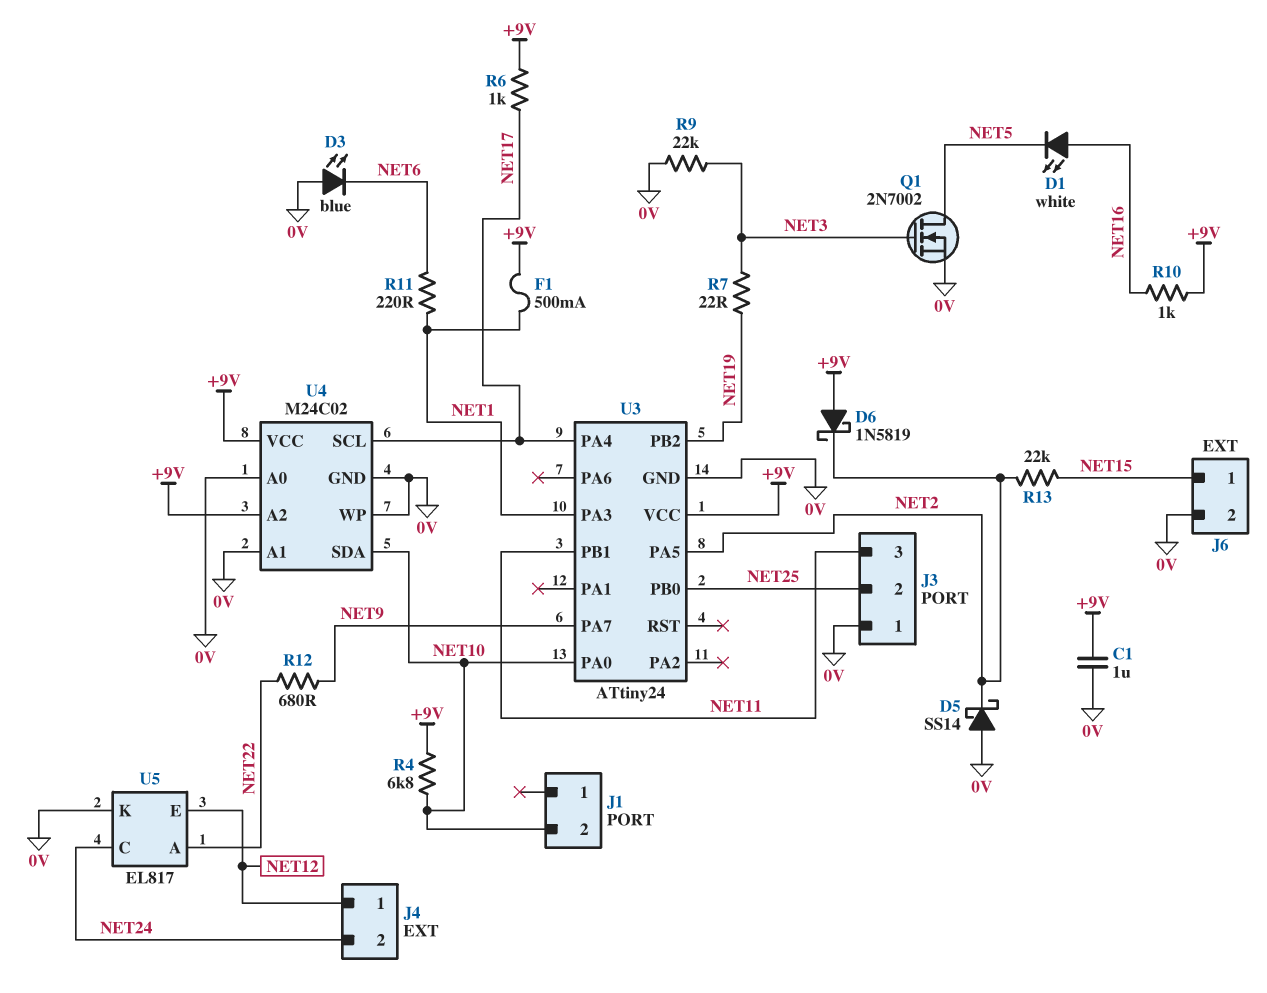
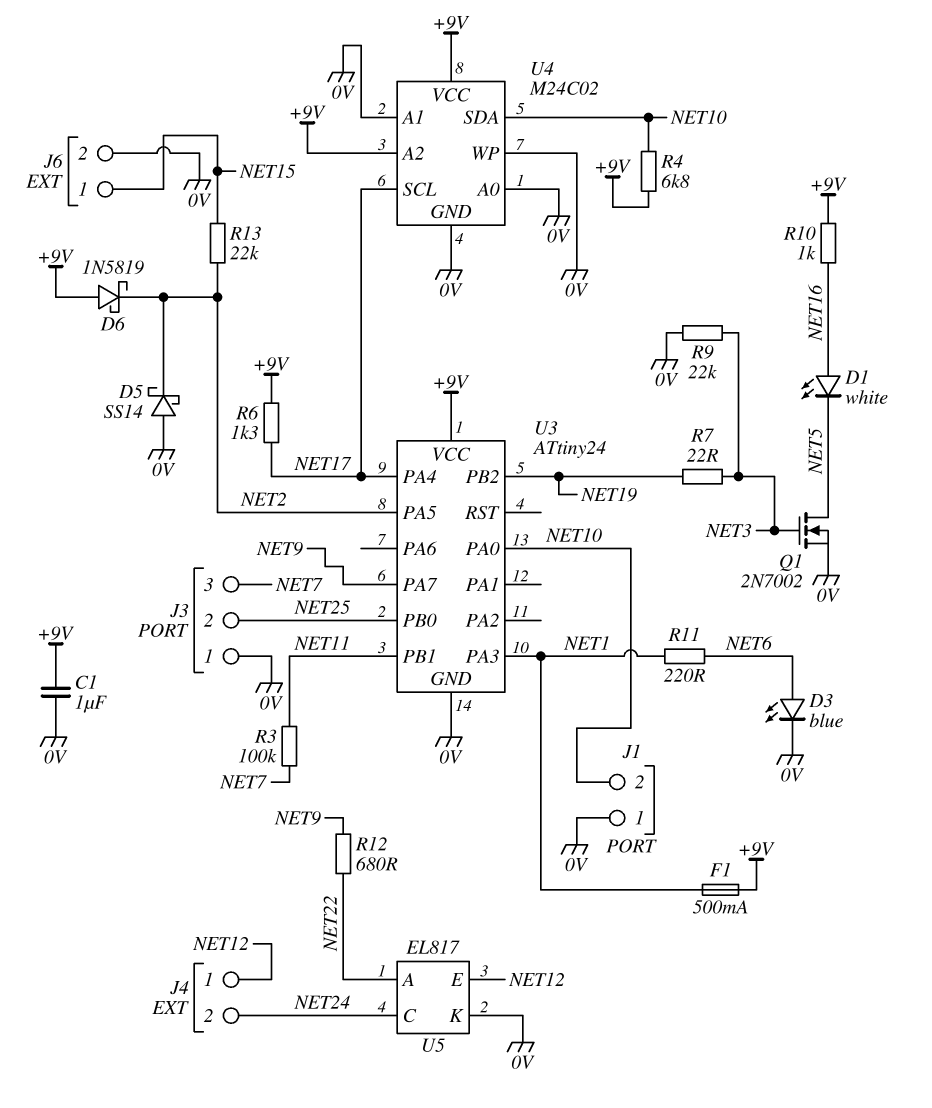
D3: LED blue (A 0V, K NET6) -> LED blue (A NET6, K 0V)
J1 pin 1: none -> 0V
J3 pin 3: NET11 -> NET7
R3: none -> 100k (NET7, NET11)
R6: 1k (+9V, NET17) -> 1.3k (+9V, NET17)

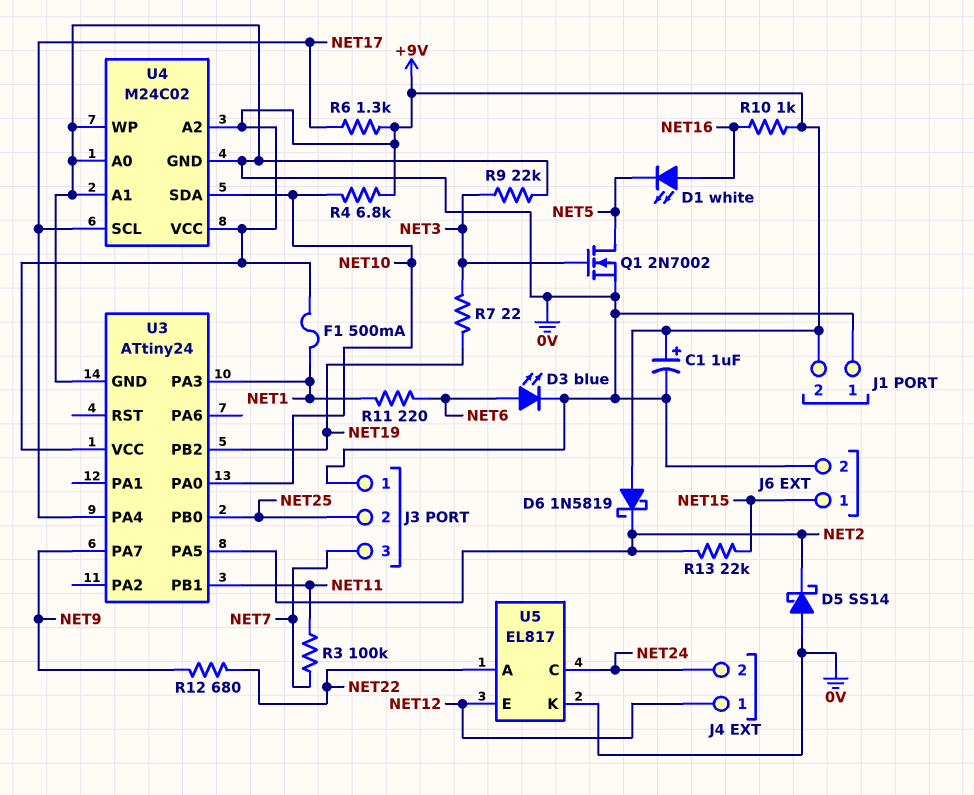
C1: 1uF (+9V, 0V) -> 1uF (plus +9V, minus 0V)
J1 pin 2: NET10 -> +9V

